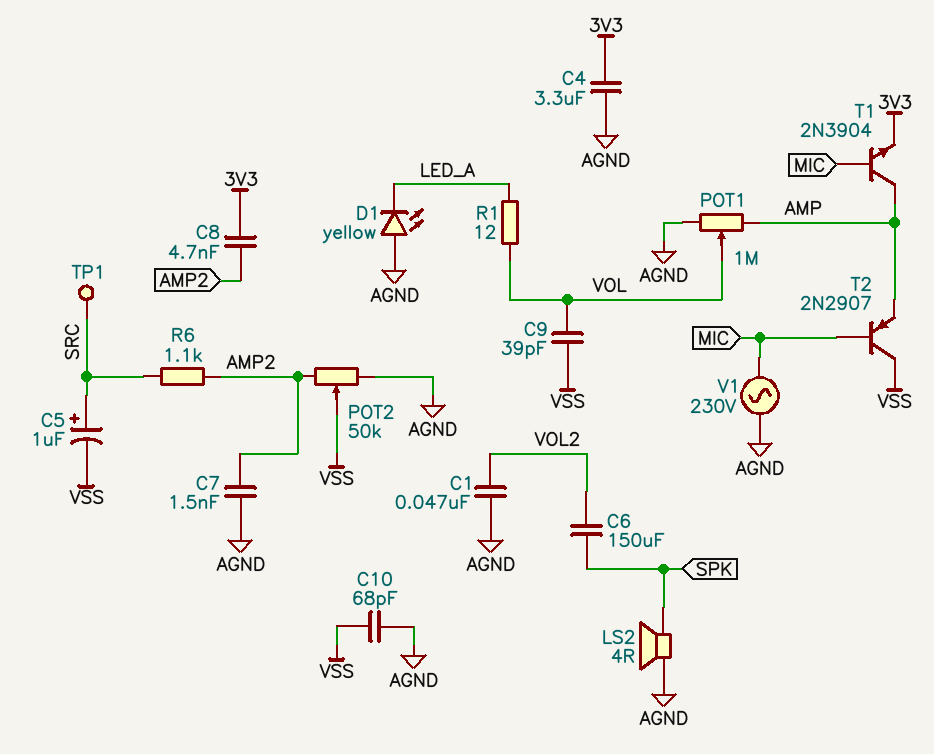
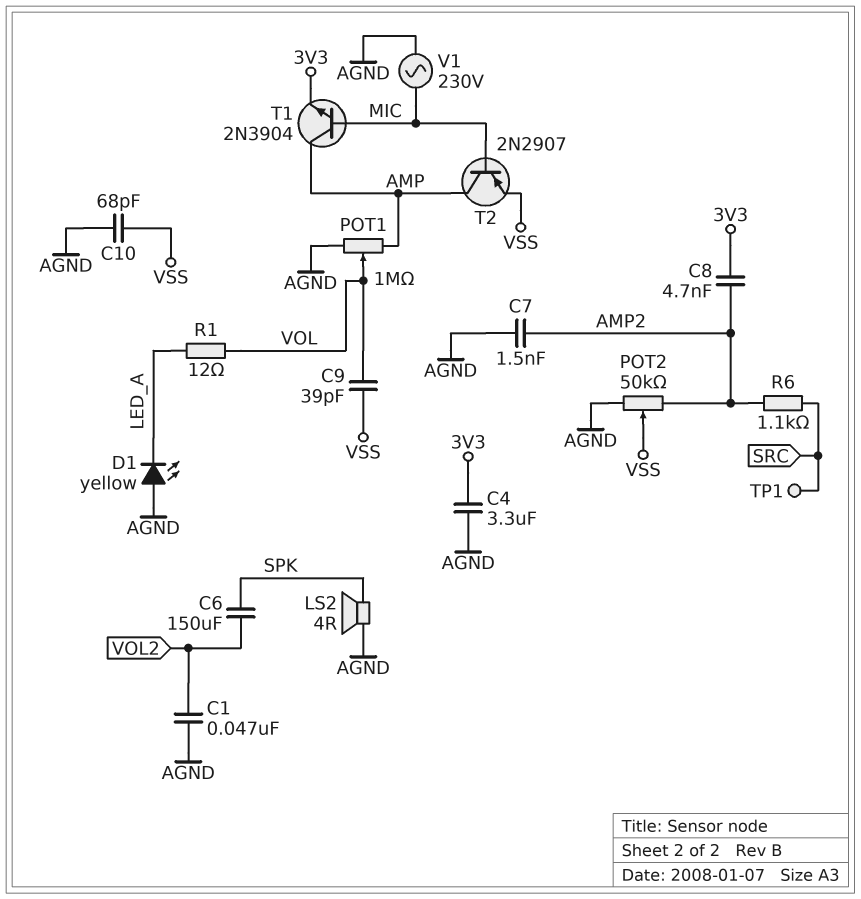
C5: 1uF (plus SRC, minus VSS) -> none
T2: PNP 2N2907 (B MIC, C VSS, E AMP) -> PNP 2N2907 (B MIC, C AMP, E VSS)

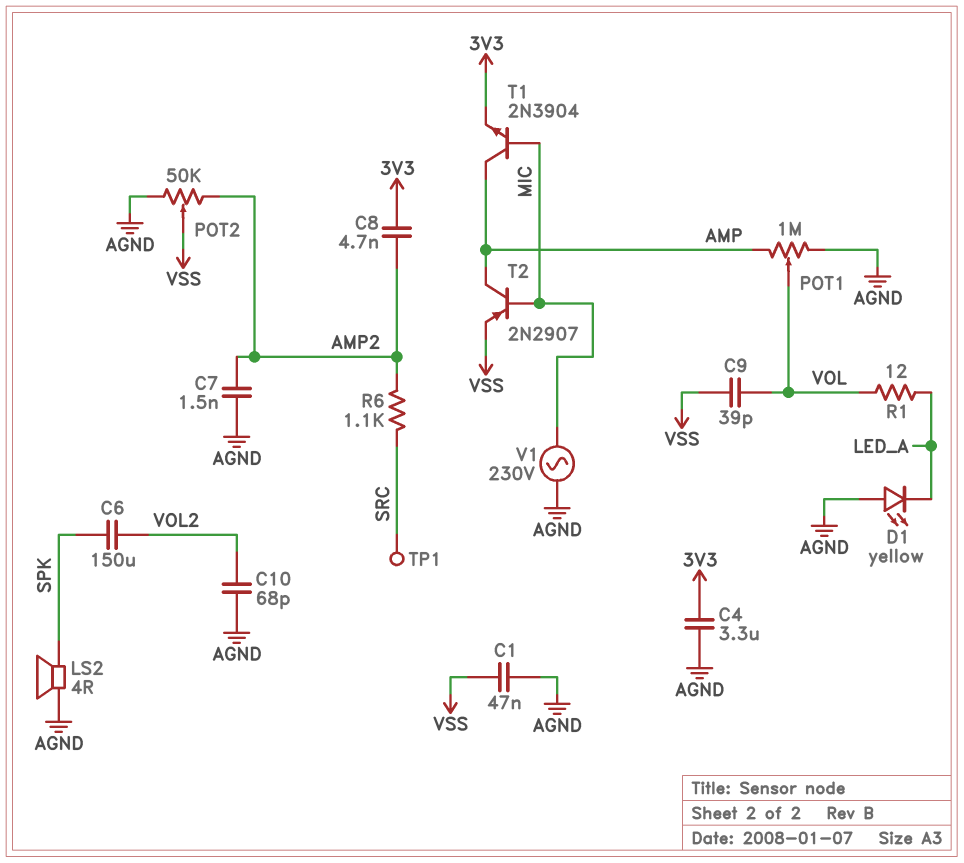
C1: 47nF (AGND, VOL2) -> 47nF (AGND, VSS)
C10: 68pF (AGND, VSS) -> 68pF (AGND, VOL2)

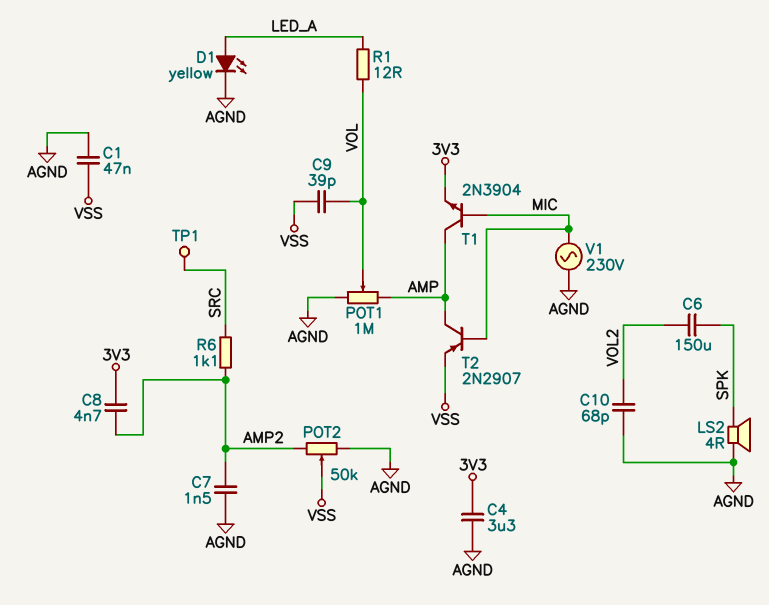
D1: LED yellow (A AGND, K LED_A) -> LED yellow (A LED_A, K AGND)

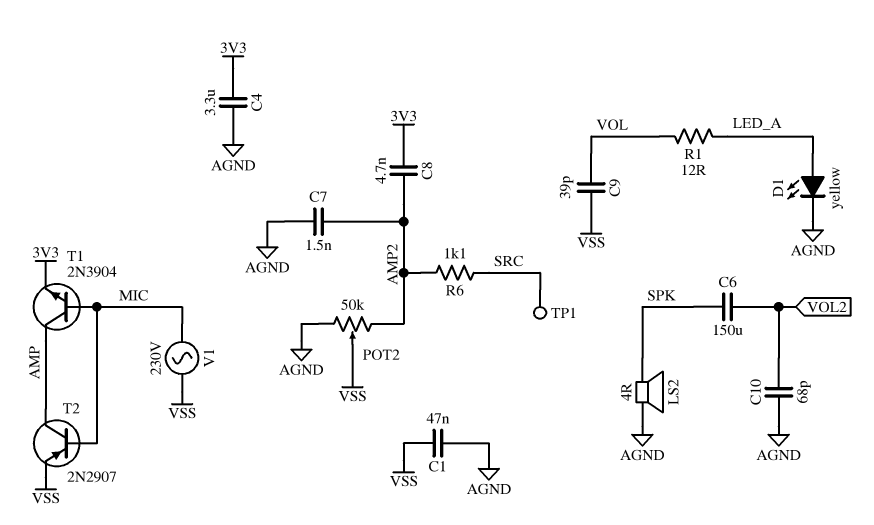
POT1: 1M (AGND, AMP, wiper VOL) -> none
V1: AC 230V (AGND, MIC) -> AC 230V (MIC, VSS)

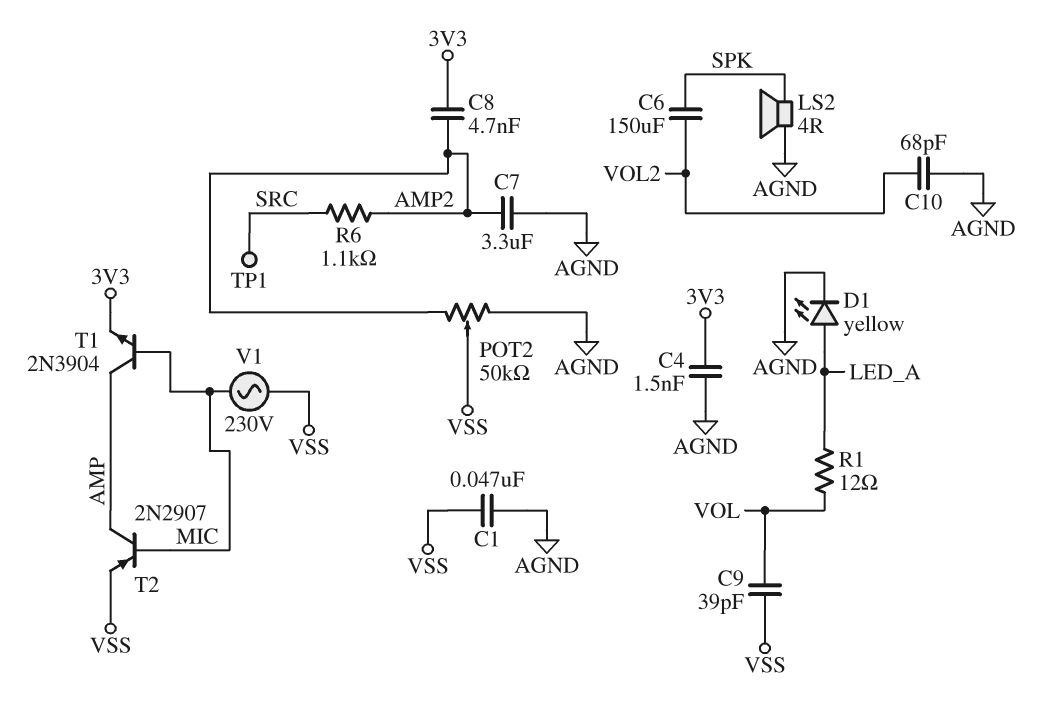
C4: 3.3uF (3V3, AGND) -> 1.5nF (3V3, AGND)
C7: 1.5nF (AGND, AMP2) -> 3.3uF (AGND, AMP2)

